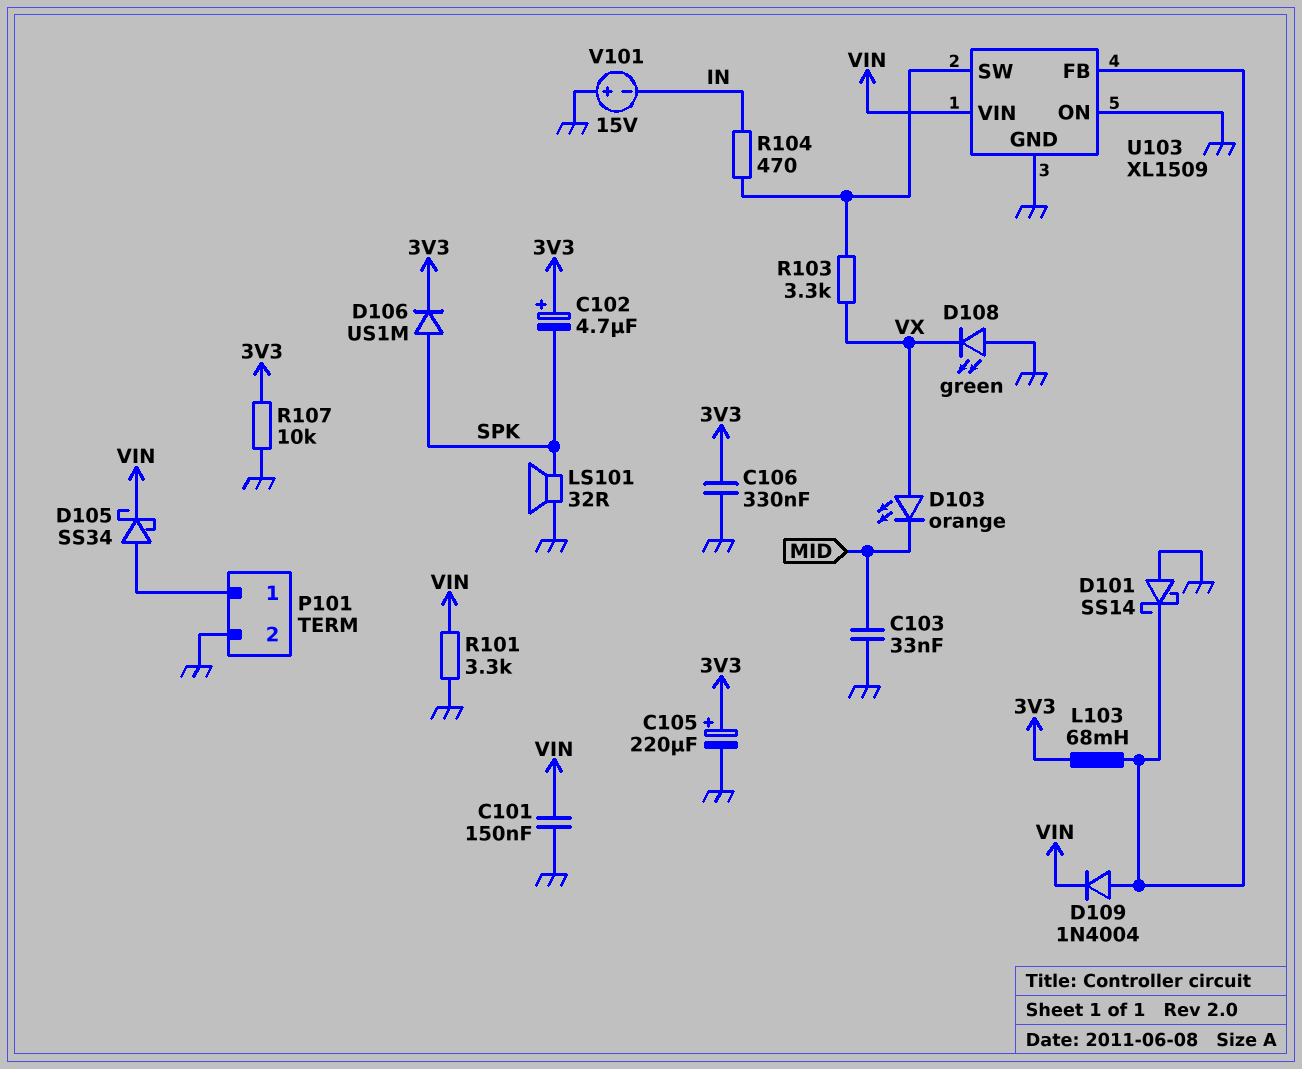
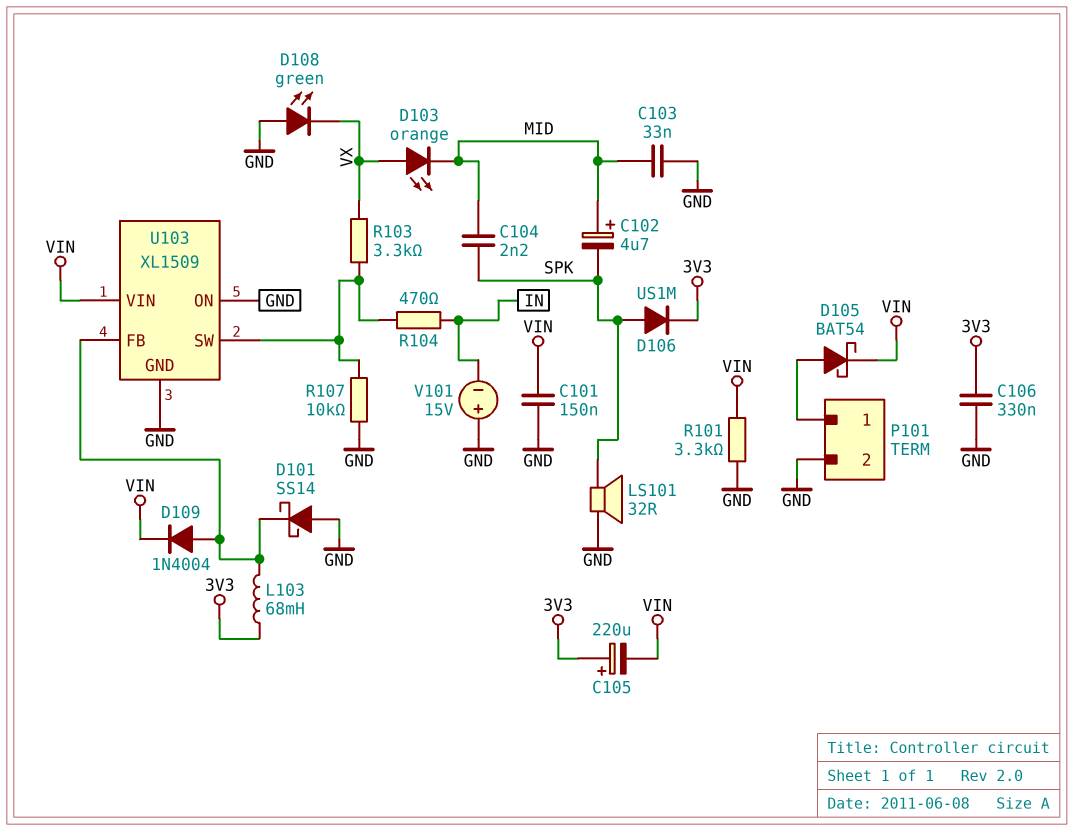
C102: 4.7uF (plus 3V3, minus SPK) -> 4.7uF (plus MID, minus SPK)
C104: none -> 2.2nF (MID, SPK)
C105: 220uF (plus 3V3, minus GND) -> 220uF (plus 3V3, minus VIN)
D105: schottky SS34 (A P101/1, K VIN) -> schottky BAT54 (A P101/1, K VIN)
R107: 10k (3V3, GND) -> 10k (GND, U103/SW)

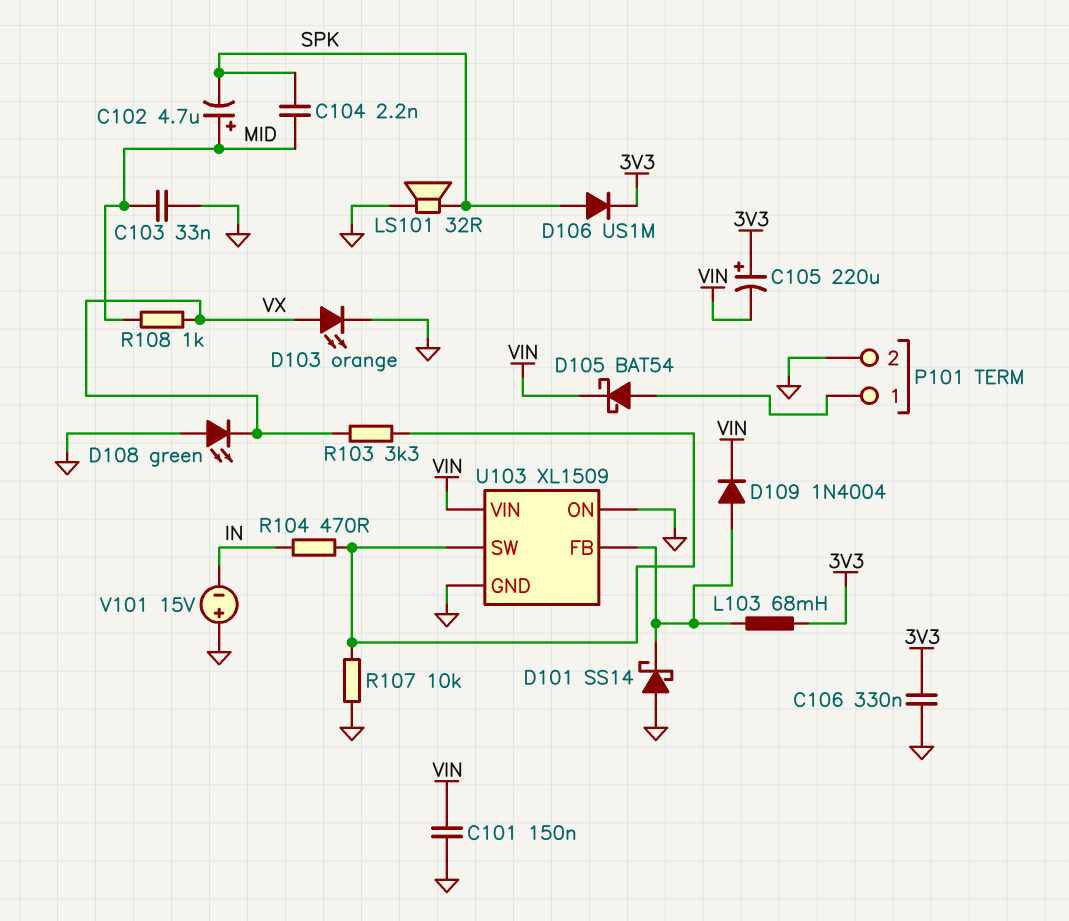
D103: LED orange (A VX, K MID) -> LED orange (A VX, K GND)
R101: 3.3k (GND, VIN) -> none
R108: none -> 1k (MID, VX)

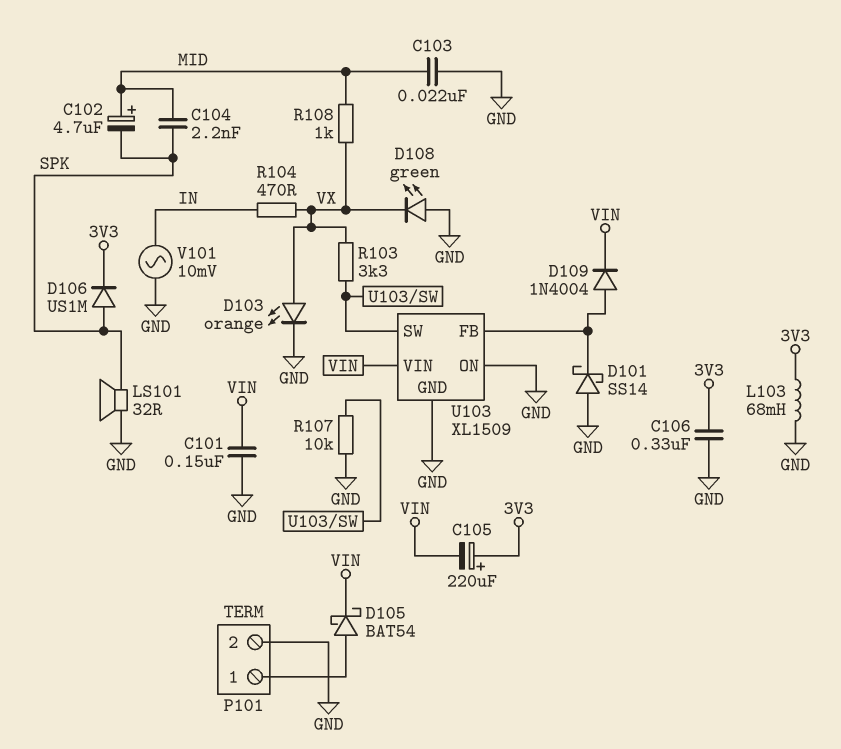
C103: 33nF (GND, MID) -> 22nF (GND, MID)
L103: 68mH (3V3, U103/FB) -> 68mH (3V3, GND)
R104: 470 (IN, U103/SW) -> 470 (IN, VX)
V101: 15V (plus GND, minus IN) -> AC 10mV (GND, IN)

